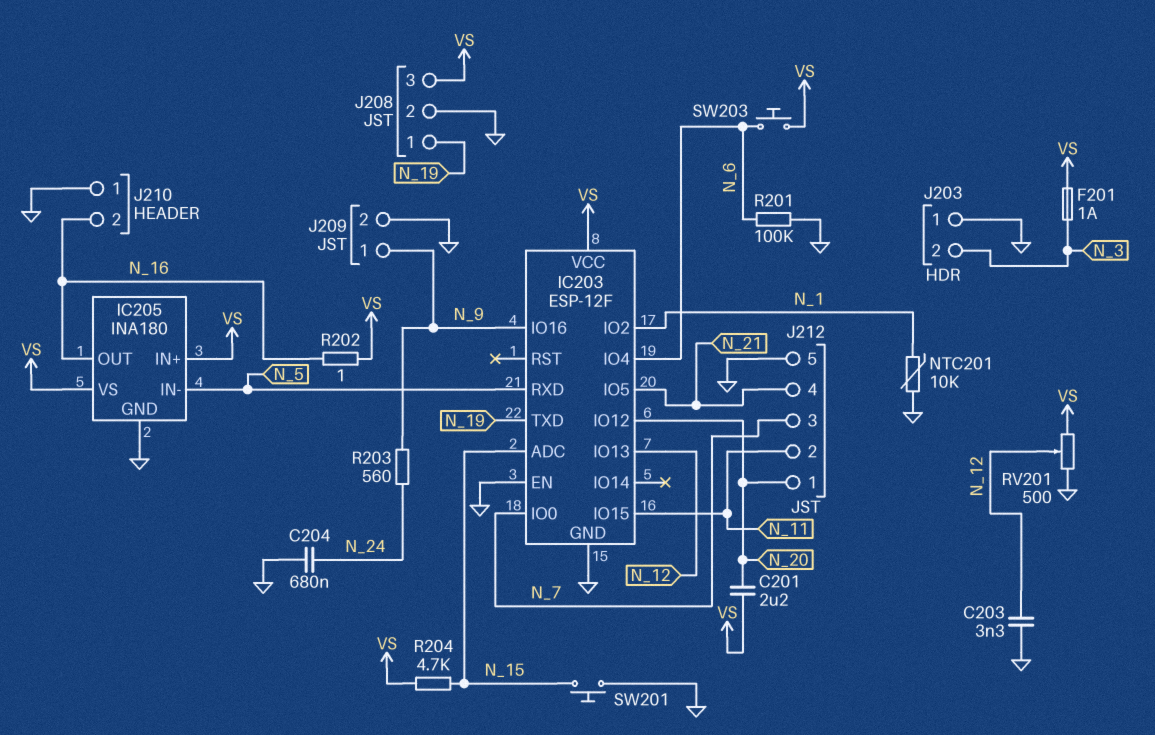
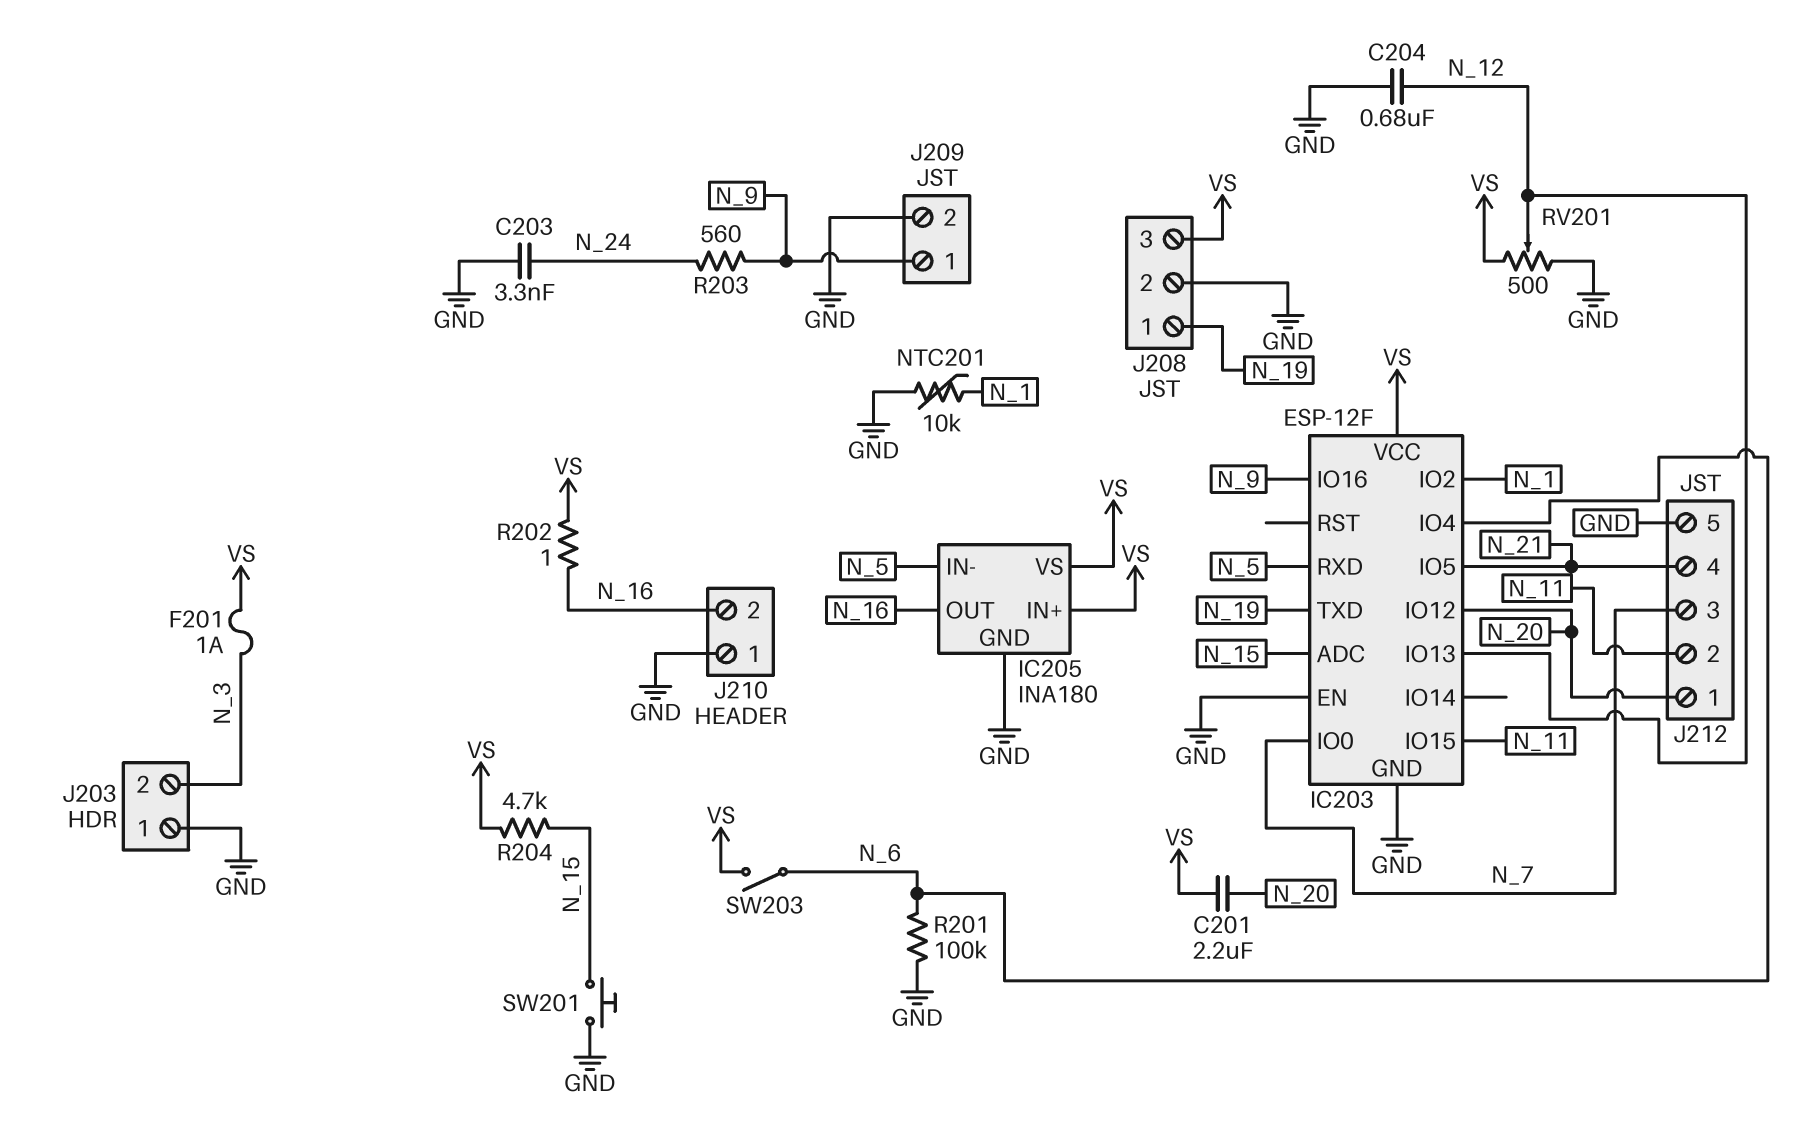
C203: 3.3nF (GND, N_12) -> 3.3nF (GND, N_24)
C204: 680nF (GND, N_24) -> 680nF (GND, N_12)
SW203: button (N_6, VS) -> switch (N_6, VS)

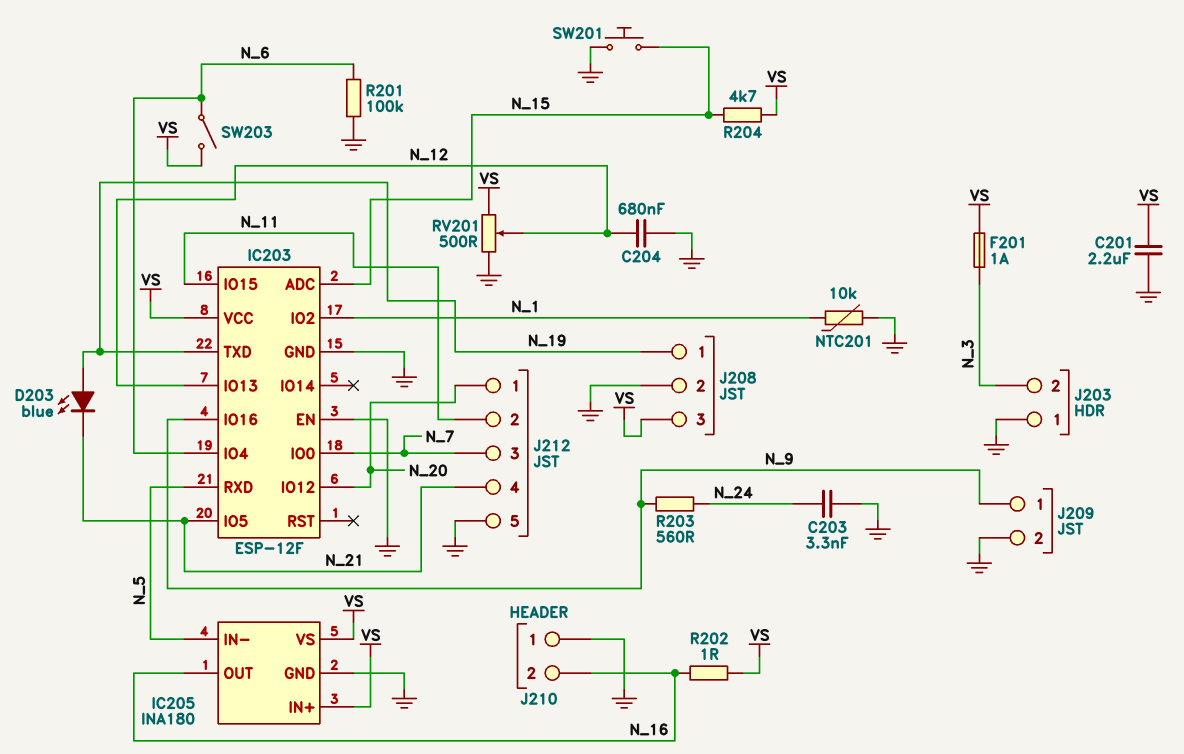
C201: 2.2uF (N_20, VS) -> 2.2uF (GND, VS)
D203: none -> LED blue (A N_19, K N_21)

